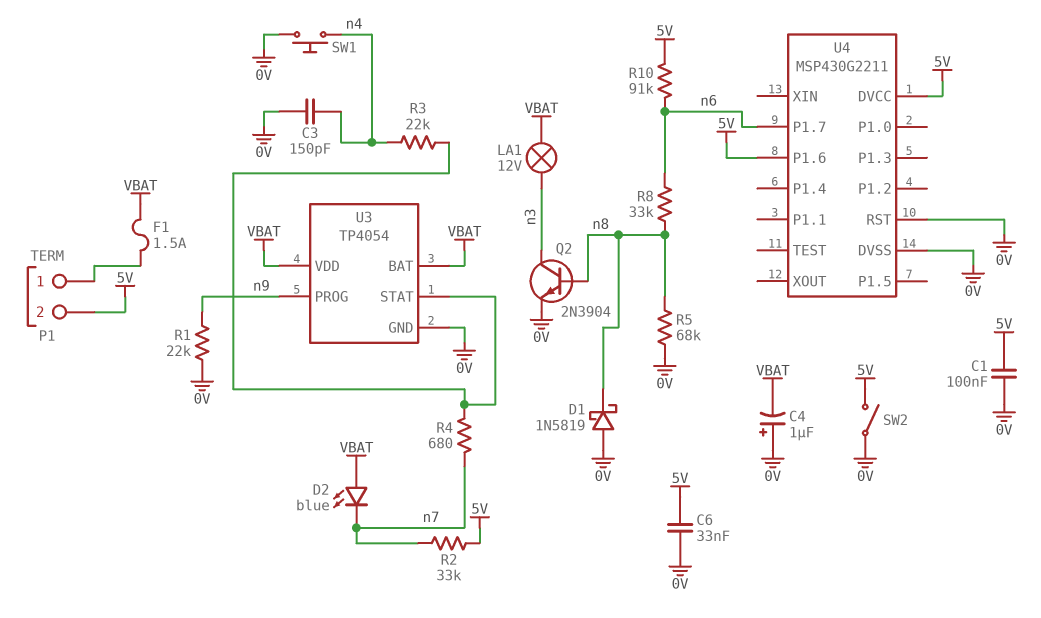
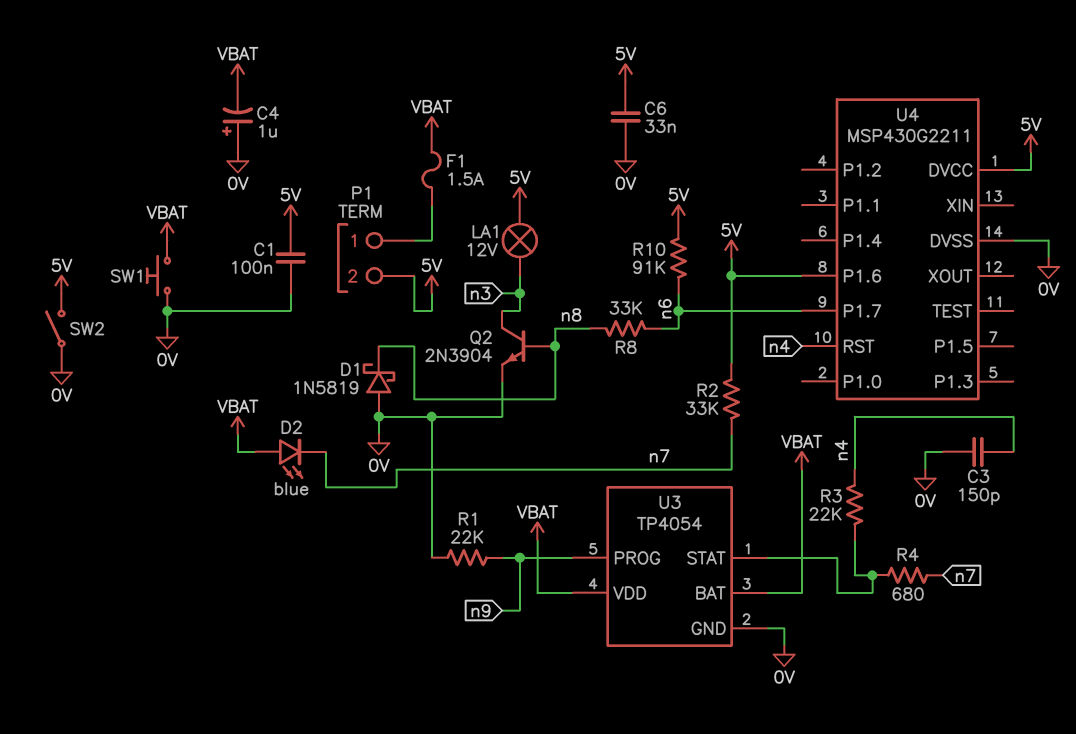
LA1: lamp 12V (VBAT, n3) -> lamp 12V (5V, n3)
R5: 68k (0V, n8) -> none
SW1: button (0V, n4) -> button (0V, VBAT)
U4 pin RST: 0V -> n4

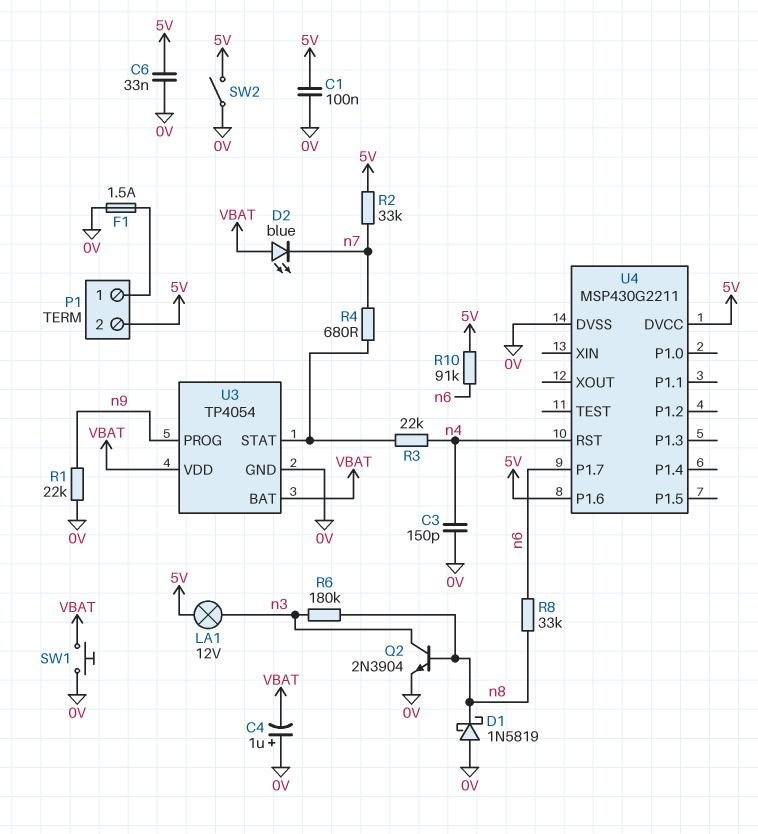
F1: 1.5A (P1/1, VBAT) -> 1.5A (0V, P1/1)
R6: none -> 180k (n3, n8)

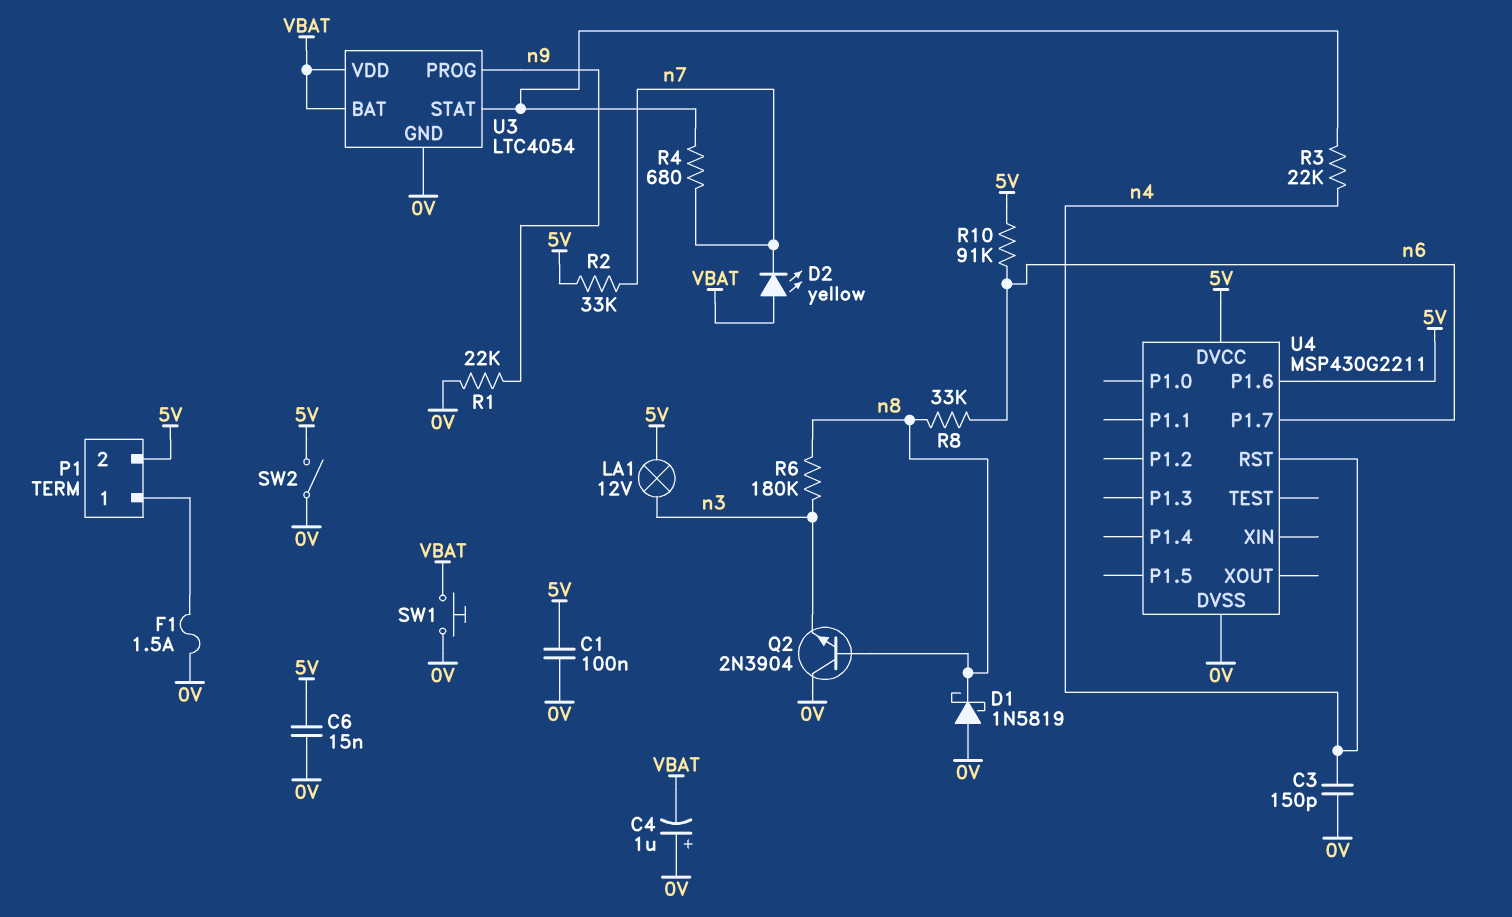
C6: 33nF (0V, 5V) -> 15nF (0V, 5V)
D2: LED blue (A VBAT, K n7) -> LED yellow (A VBAT, K n7)
Q2: NPN 2N3904 (B n8, C n3, E 0V) -> NPN 2N3904 (B n8, C 0V, E n3)
U3: TP4054 -> LTC4054

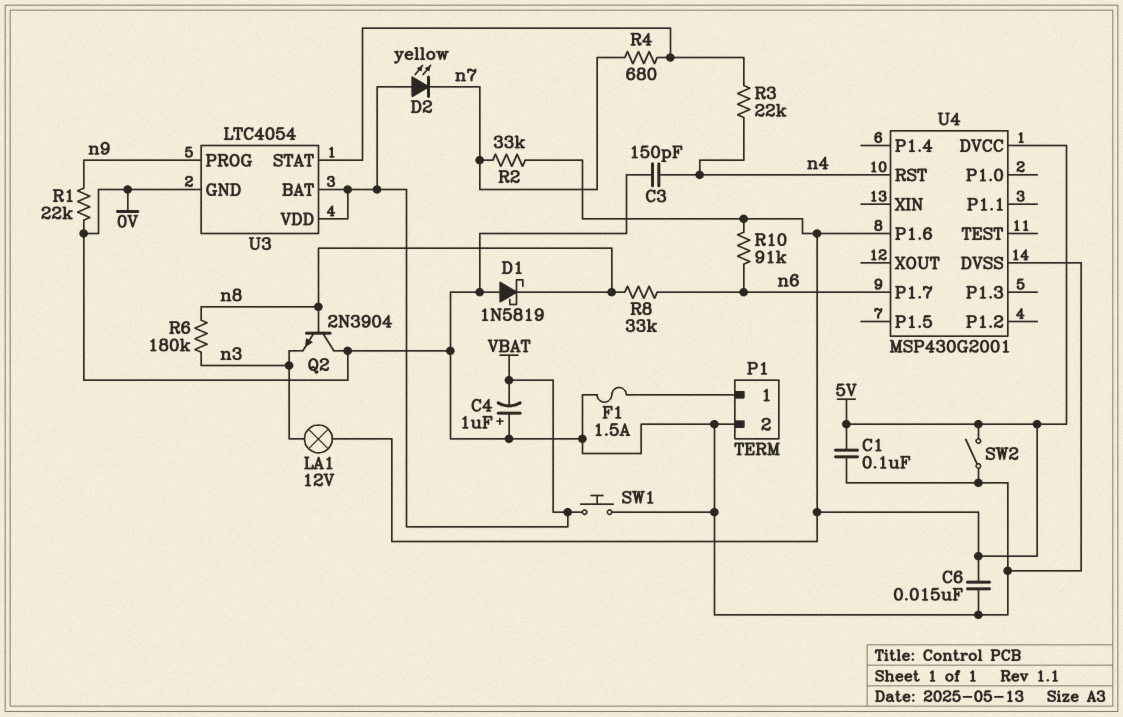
P1 pin 2: 5V -> 0V
U4: MSP430G2211 -> MSP430G2001

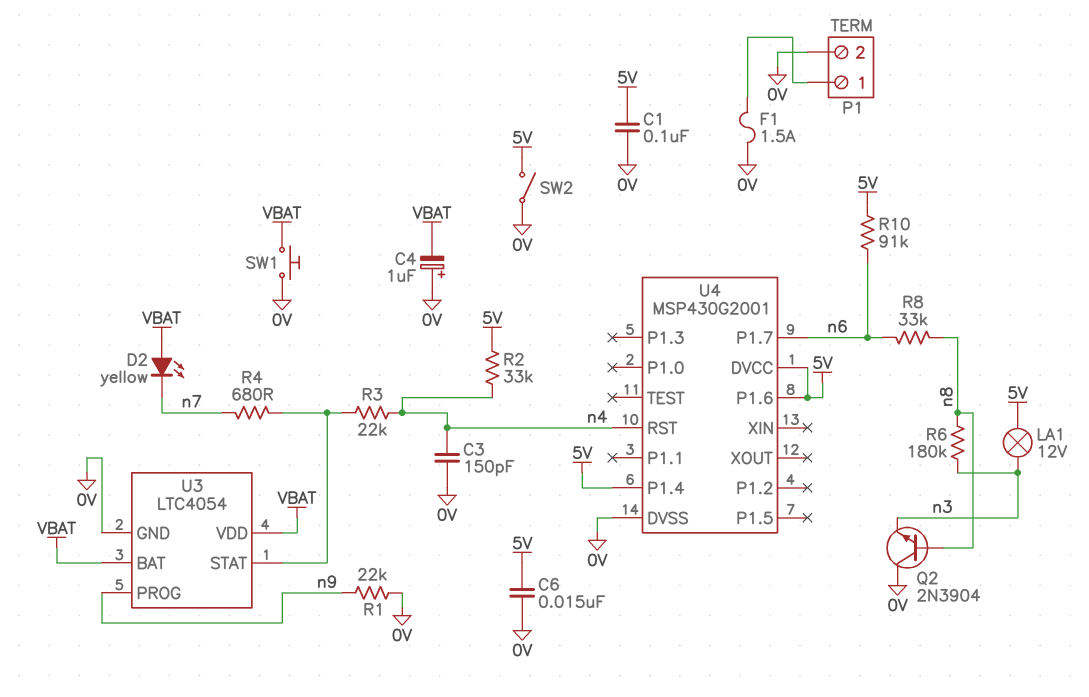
D1: schottky 1N5819 (A 0V, K n8) -> none
R2: 33k (5V, n7) -> 33k (5V, n4)
U4 pin P1.4: none -> 5V

